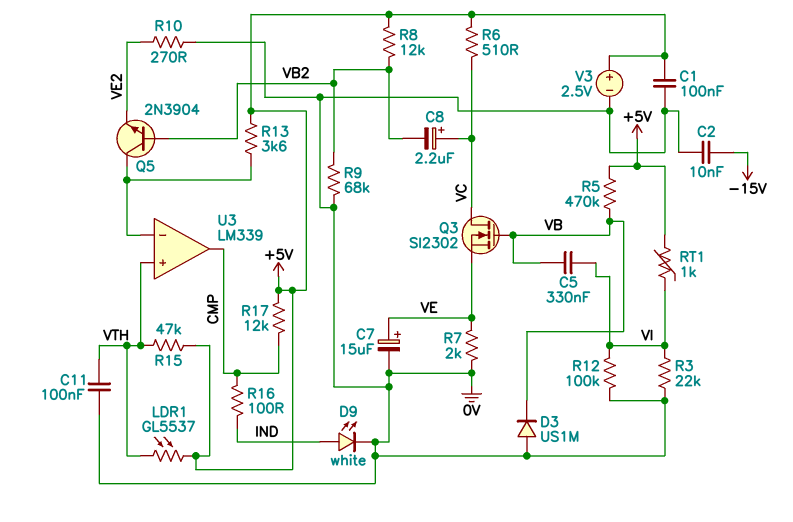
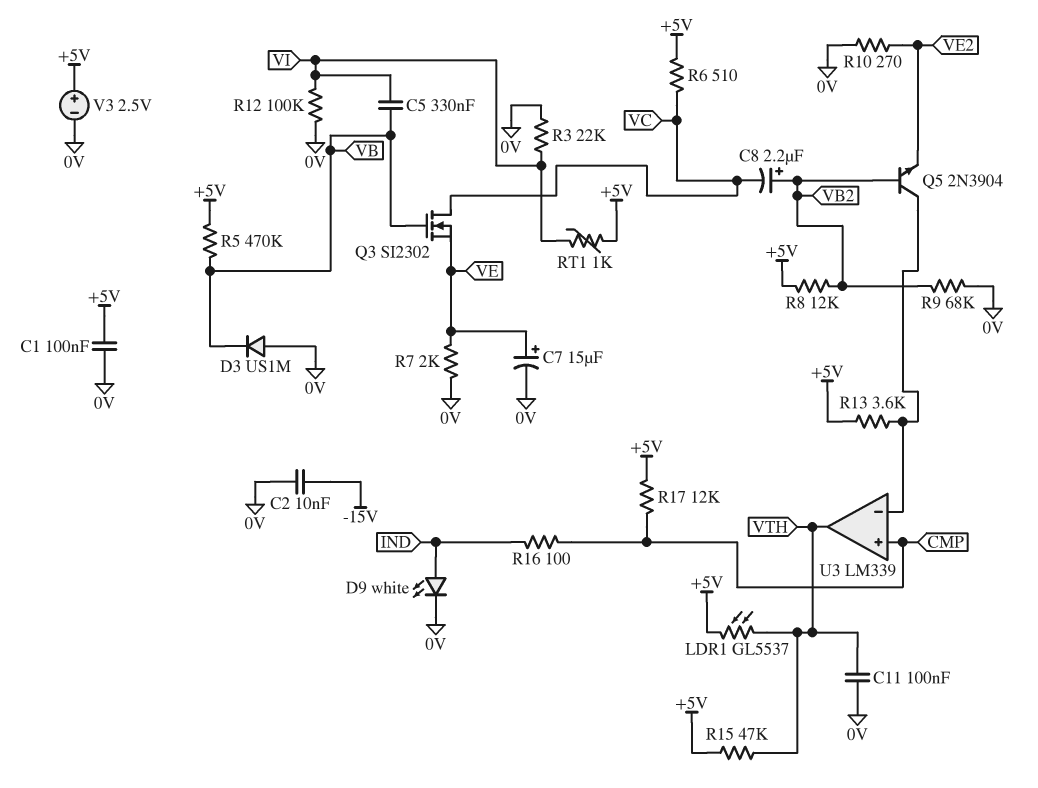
C8: 2.2uF (plus VC, minus VB2) -> 2.2uF (plus VB2, minus VC)
U3 pin in+: VTH -> CMP
U3 pin out: CMP -> VTH

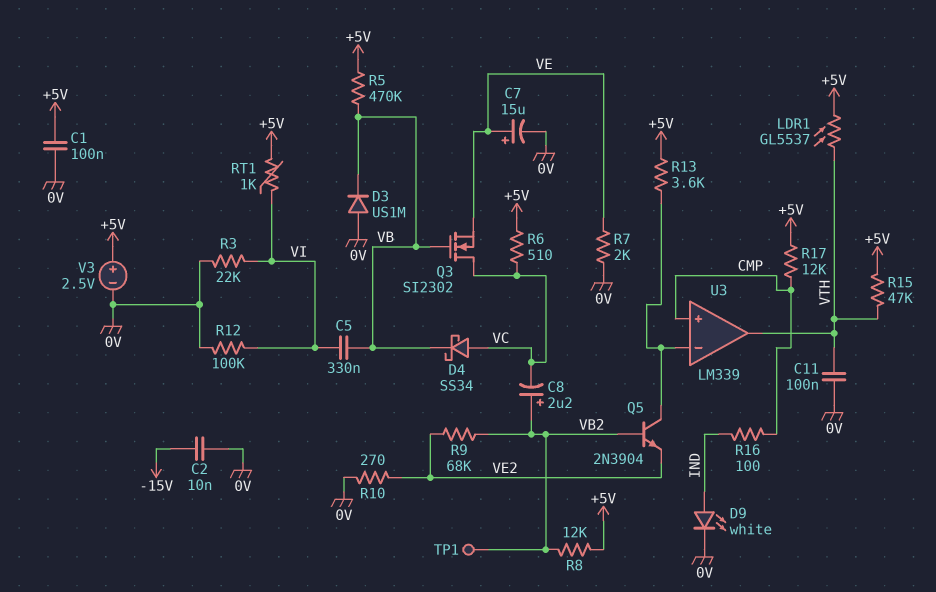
D4: none -> schottky SS34 (A VC, K VB)
R9: 68k (0V, VB2) -> 68k (VB2, VE2)
TP1: none -> test point (VB2)

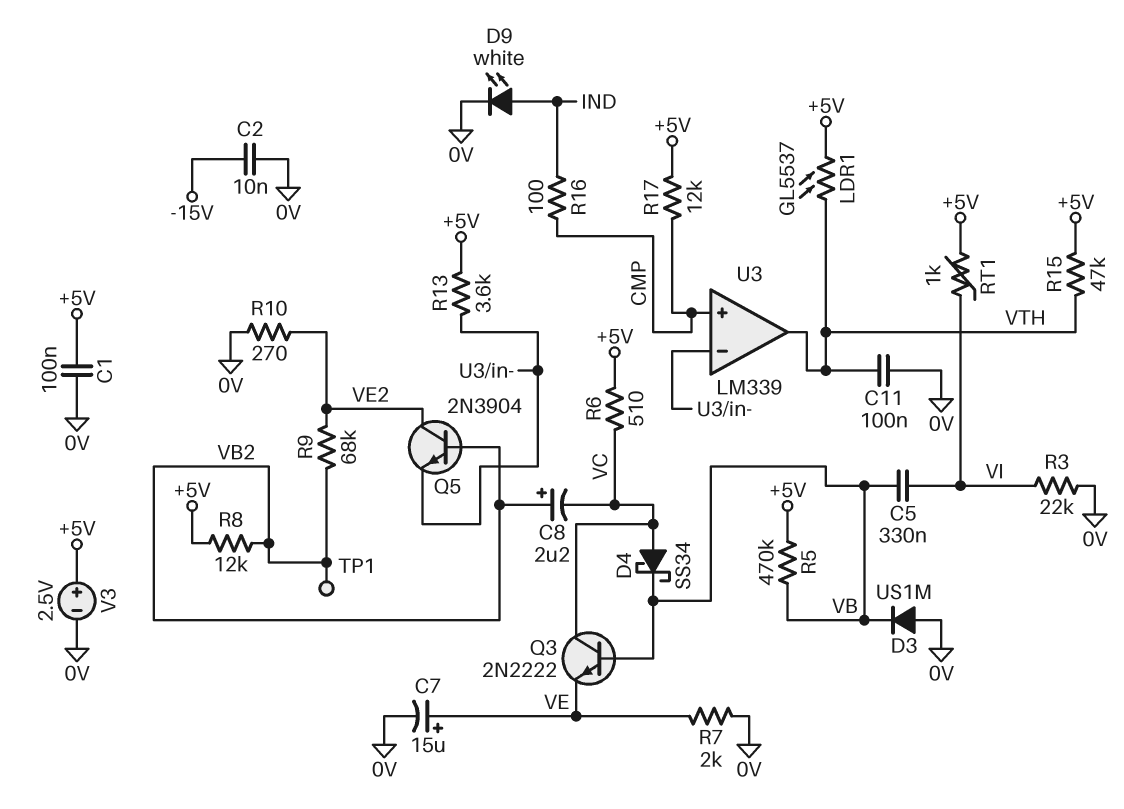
Q3: NMOS SI2302 (G VB, D VC, S VE) -> NPN 2N2222 (B VB, C VC, E VE)
Q5: NPN 2N3904 (B VB2, C U3/in-, E VE2) -> NPN 2N3904 (B VB2, C VE2, E U3/in-)
R12: 100k (0V, VI) -> none

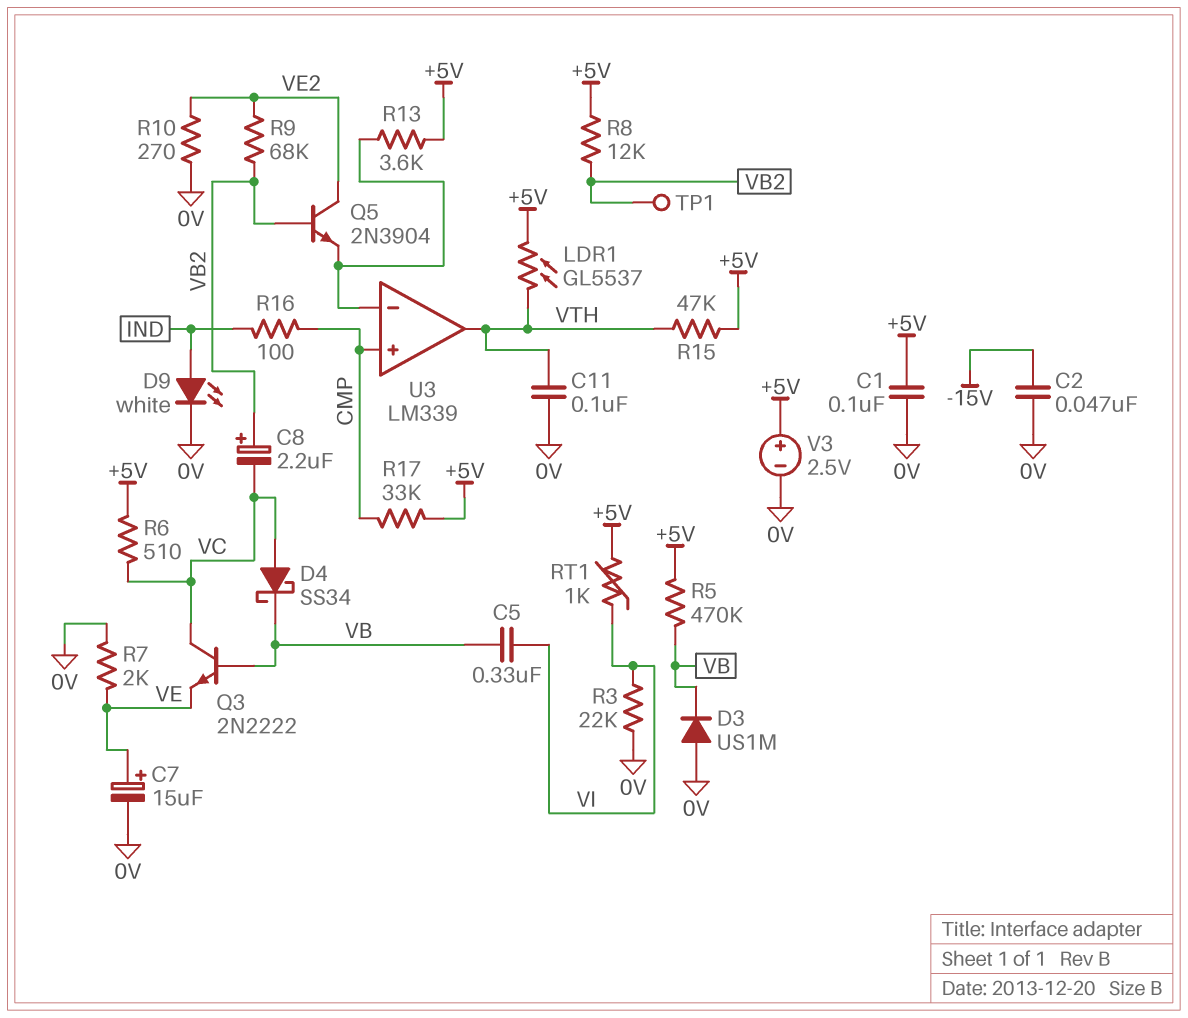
C2: 10nF (-15V, 0V) -> 47nF (-15V, 0V)
R17: 12k (+5V, CMP) -> 33k (+5V, CMP)

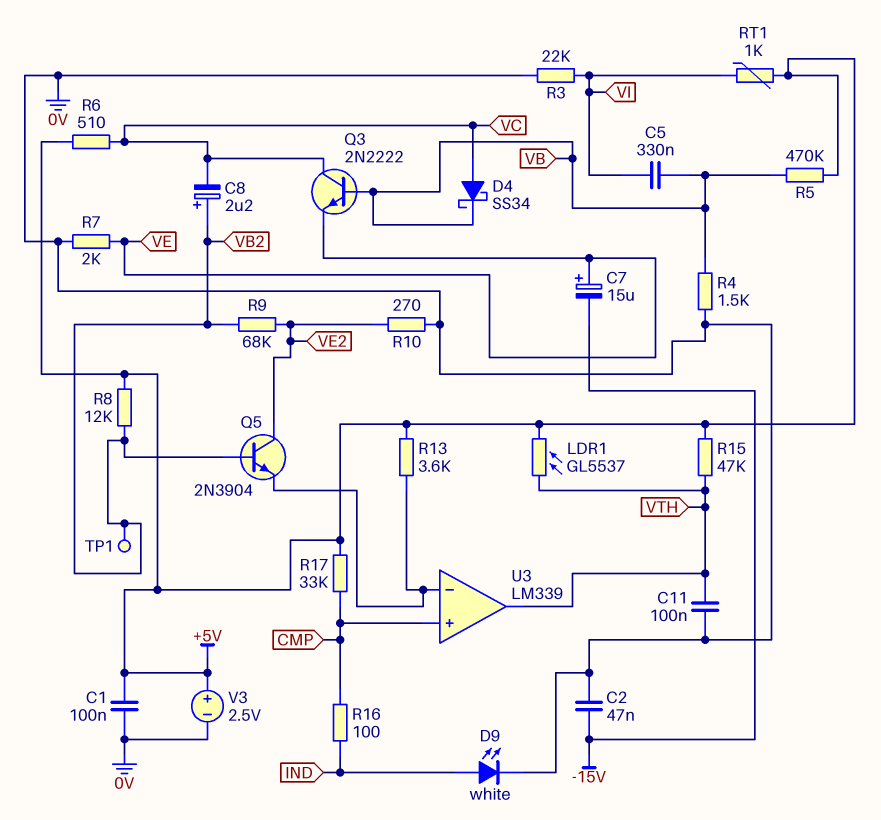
C7: 15uF (plus VE, minus 0V) -> 15uF (plus VE, minus -15V)
D3: diode US1M (A 0V, K VB) -> none
R4: none -> 1.5k (0V, VB)

